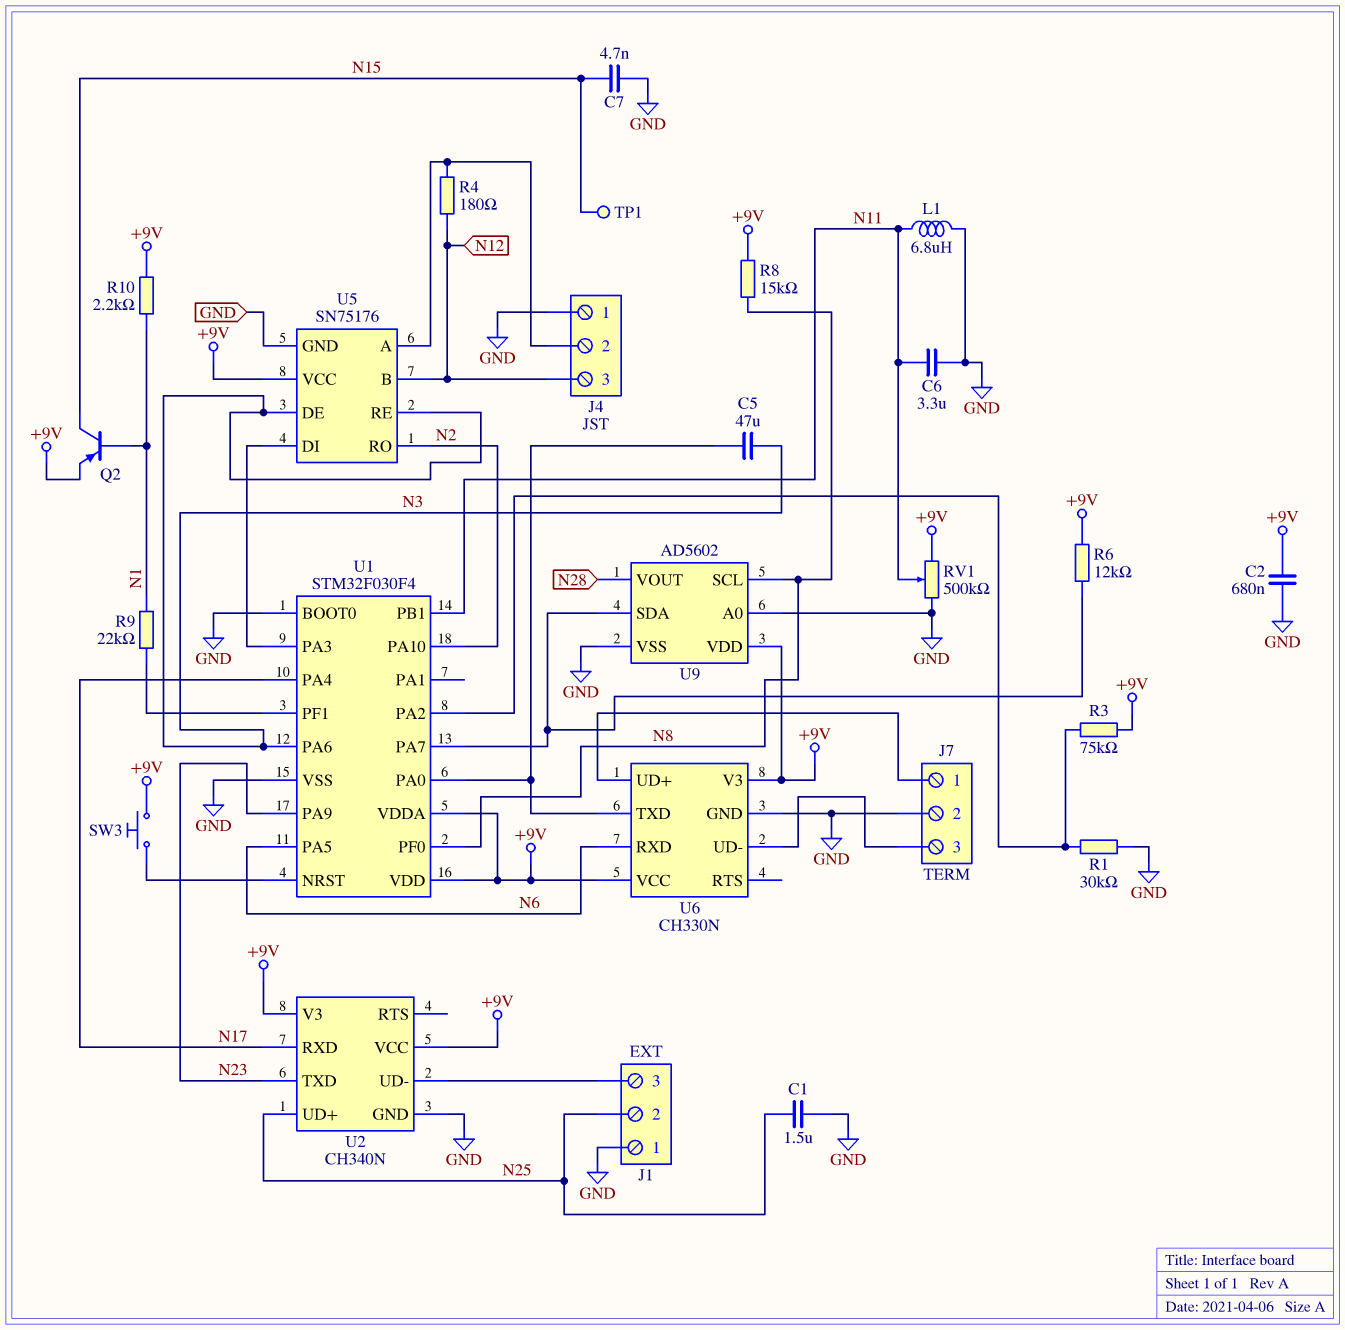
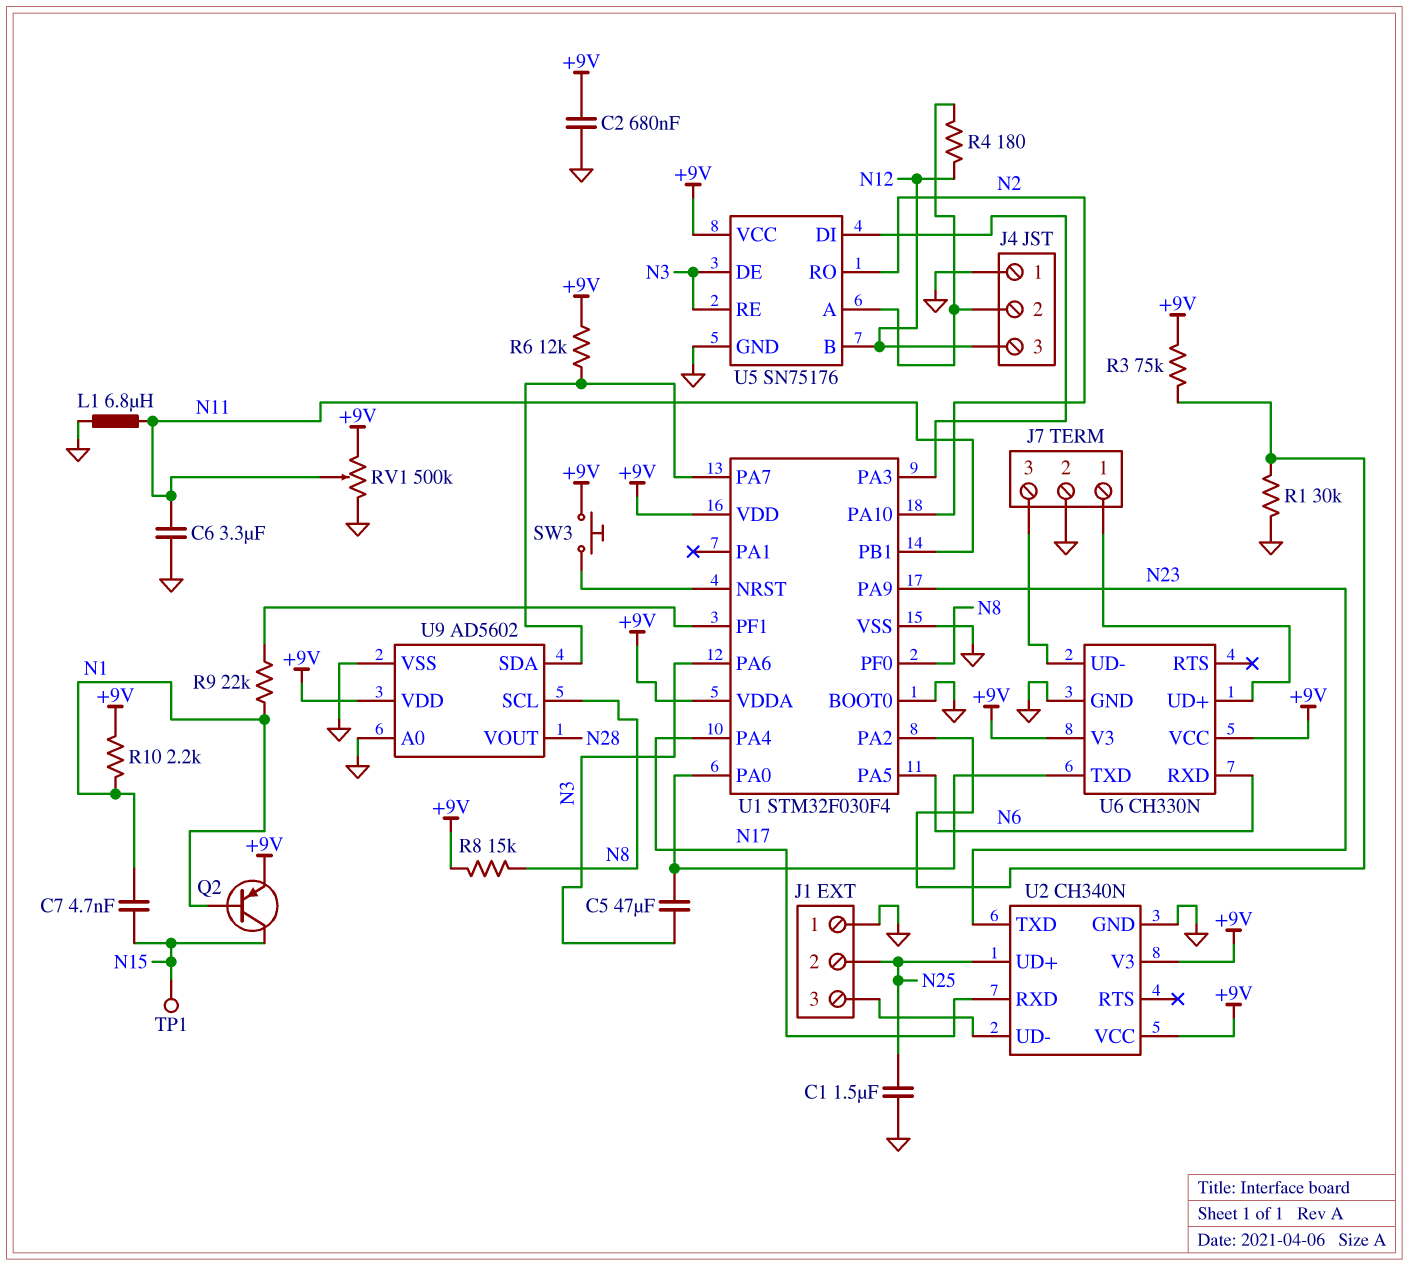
C7: 4.7nF (GND, N15) -> 4.7nF (N1, N15)

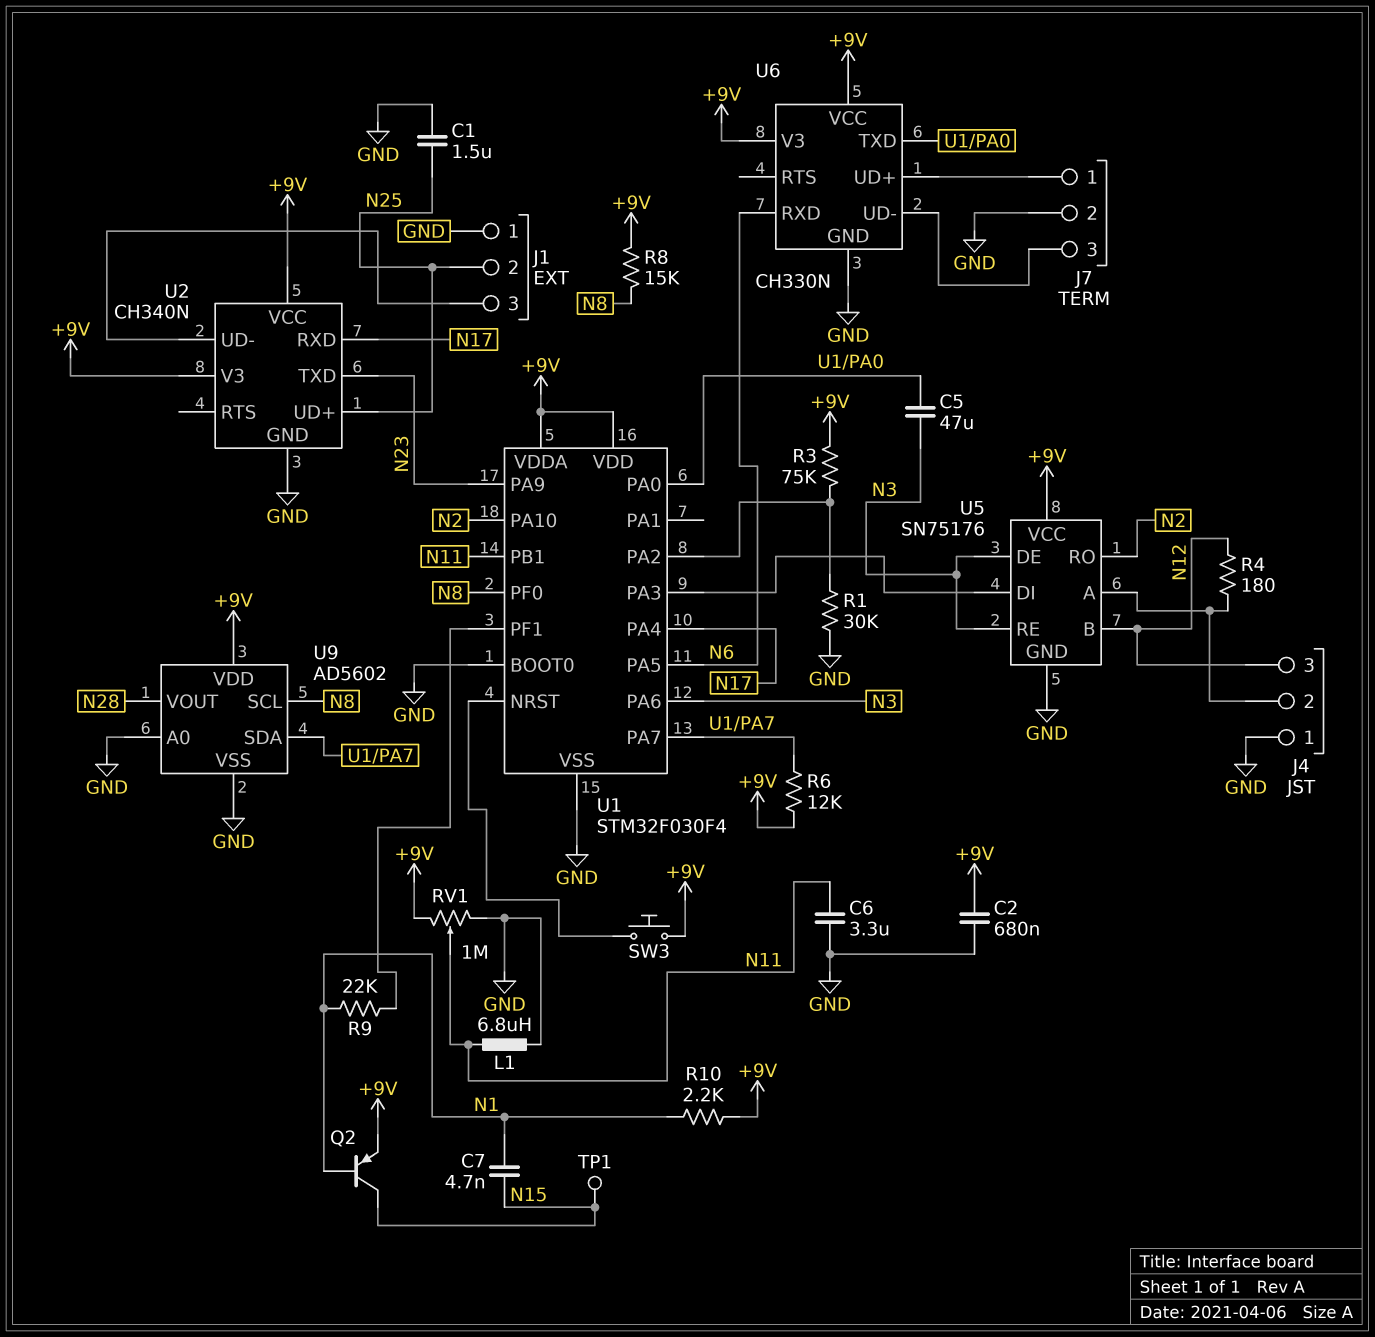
RV1: 500k (+9V, GND, wiper N11) -> 1M (+9V, GND, wiper N11)

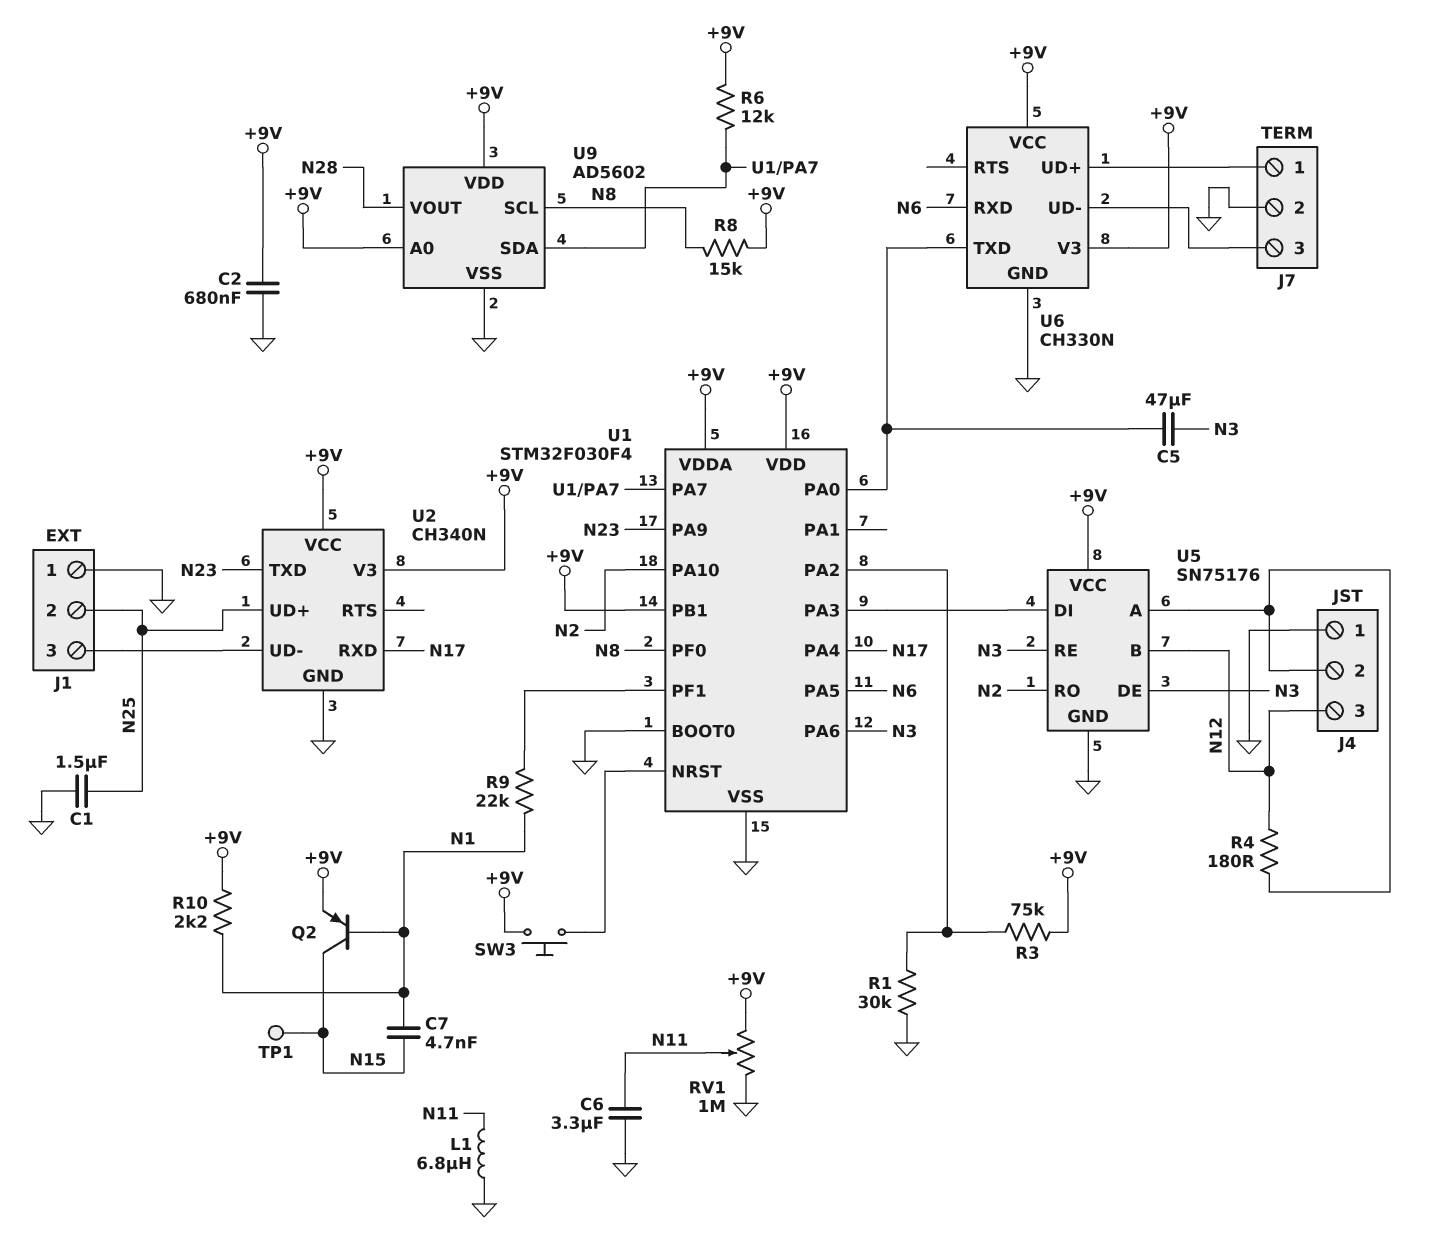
U1 pin PB1: N11 -> +9V
U9 pin A0: GND -> +9V

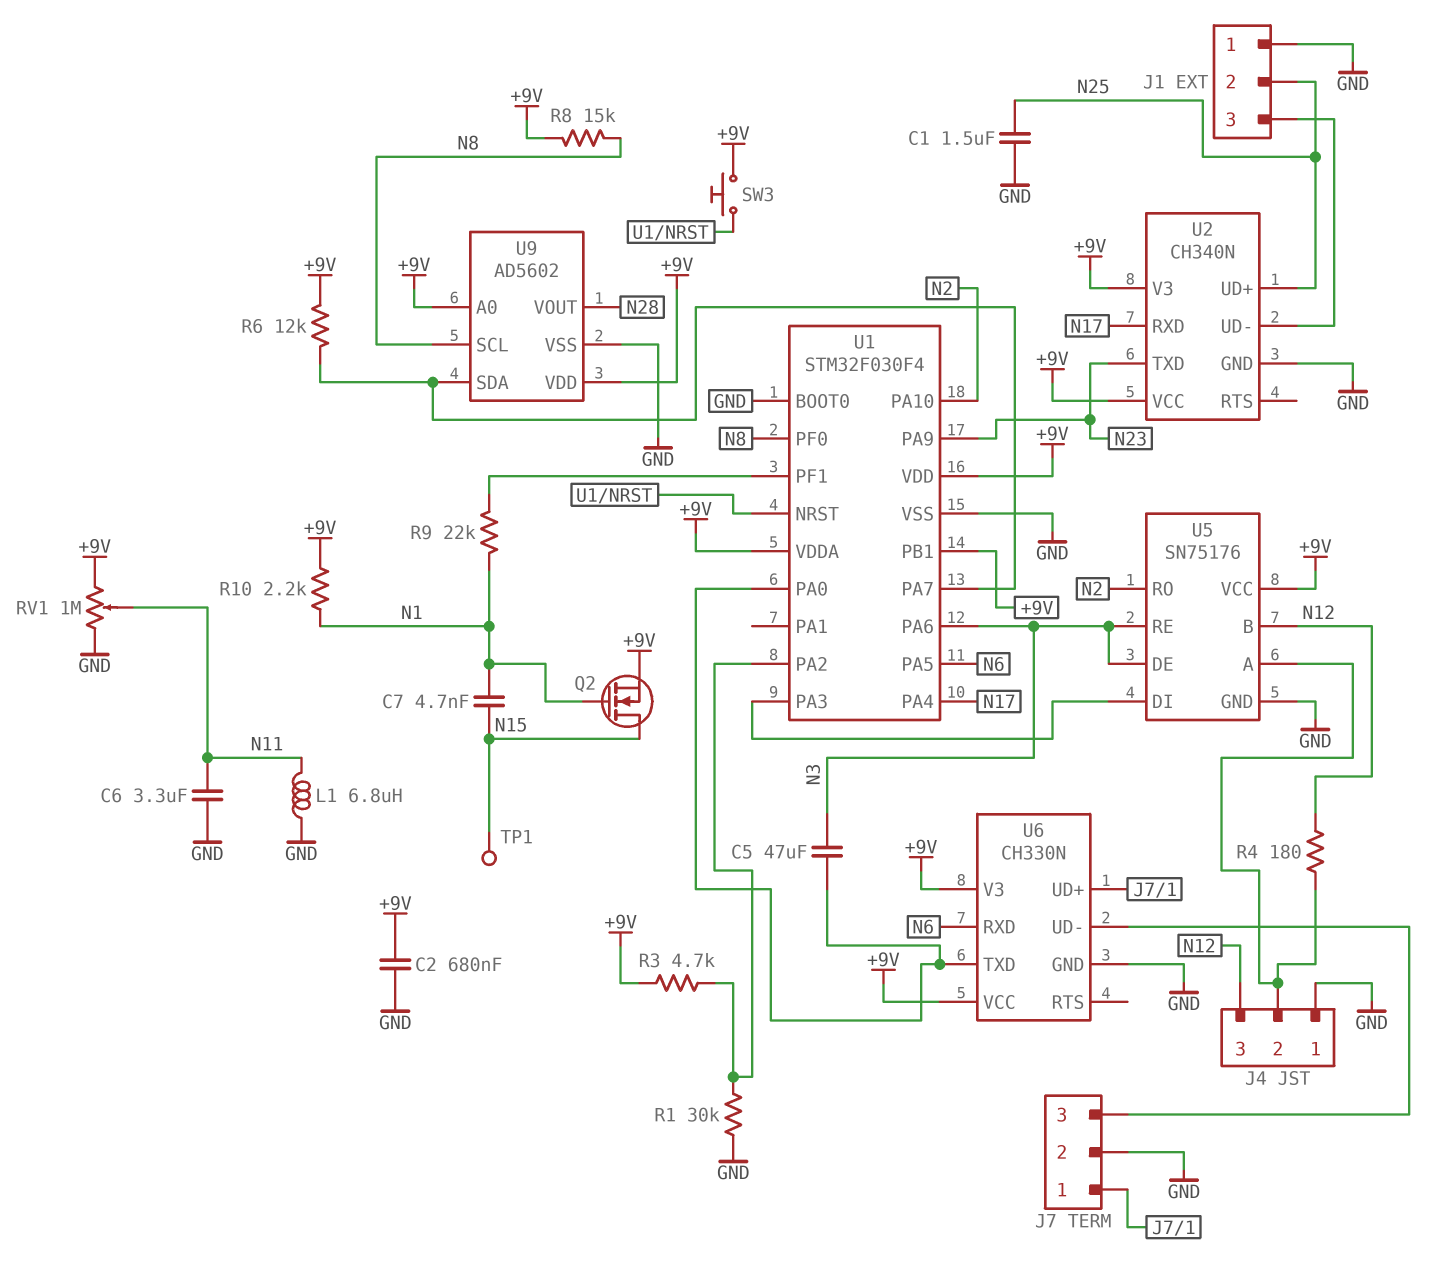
Q2: PNP (B N1, C N15, E +9V) -> NMOS (G N1, D N15, S +9V)
R3: 75k (+9V, U1/PA2) -> 4.7k (+9V, U1/PA2)

